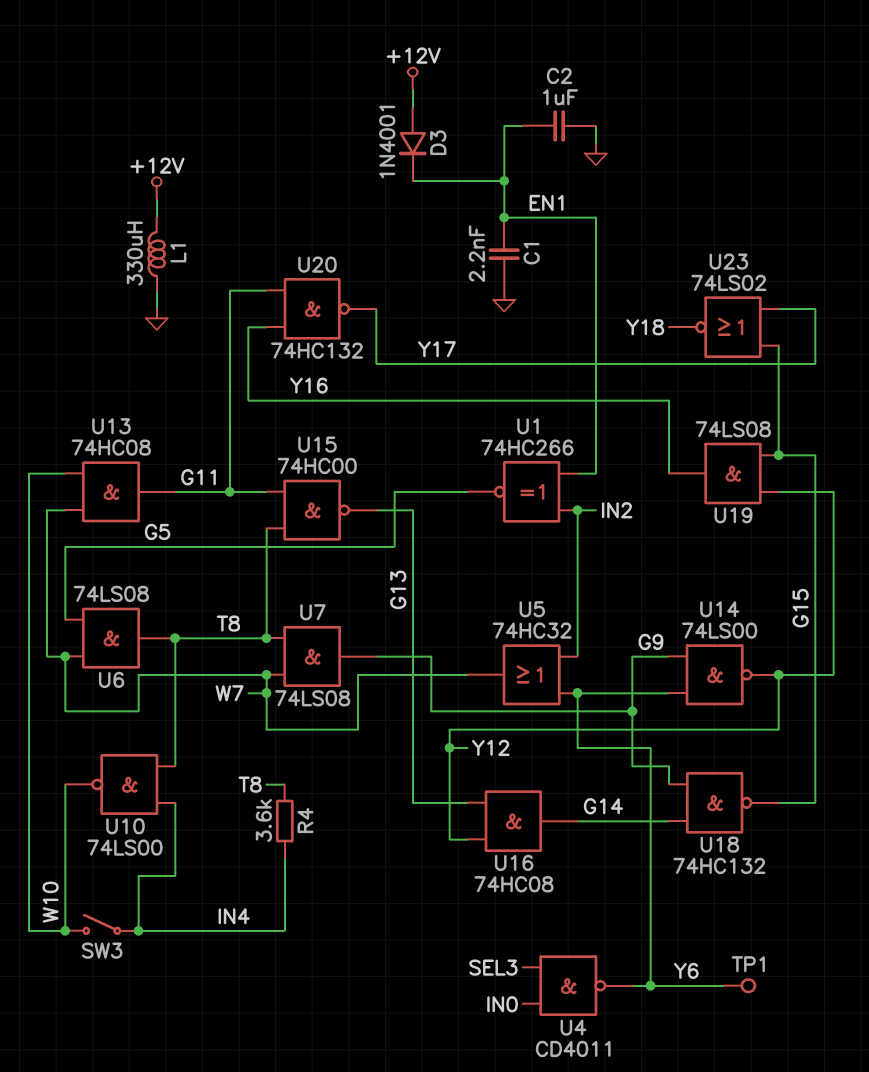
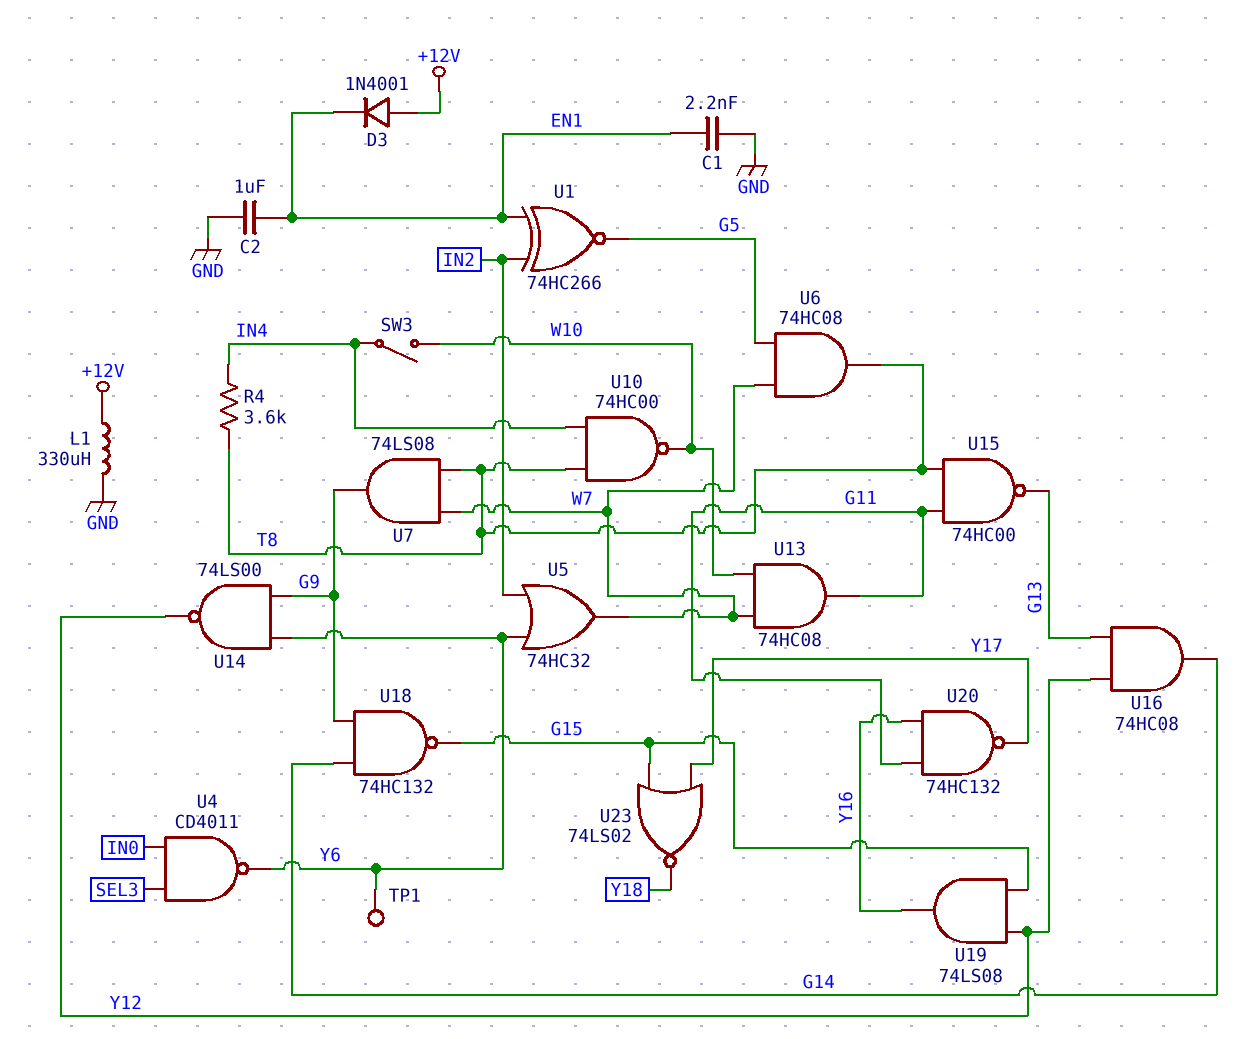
U6: AND 74LS08 (in G5, in W7, out T8) -> AND 74HC08 (in G5, in W7, out T8)
U10: NAND 74LS00 (in IN4, in T8, out W10) -> NAND 74HC00 (in IN4, in T8, out W10)

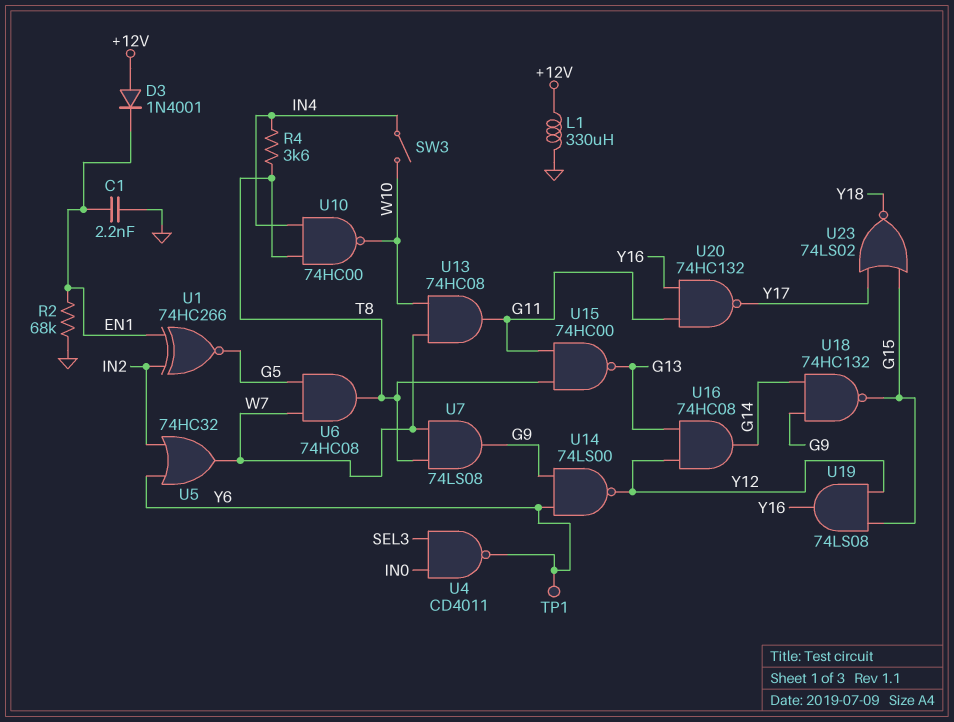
C2: 1uF (EN1, GND) -> none
R2: none -> 68k (EN1, GND)

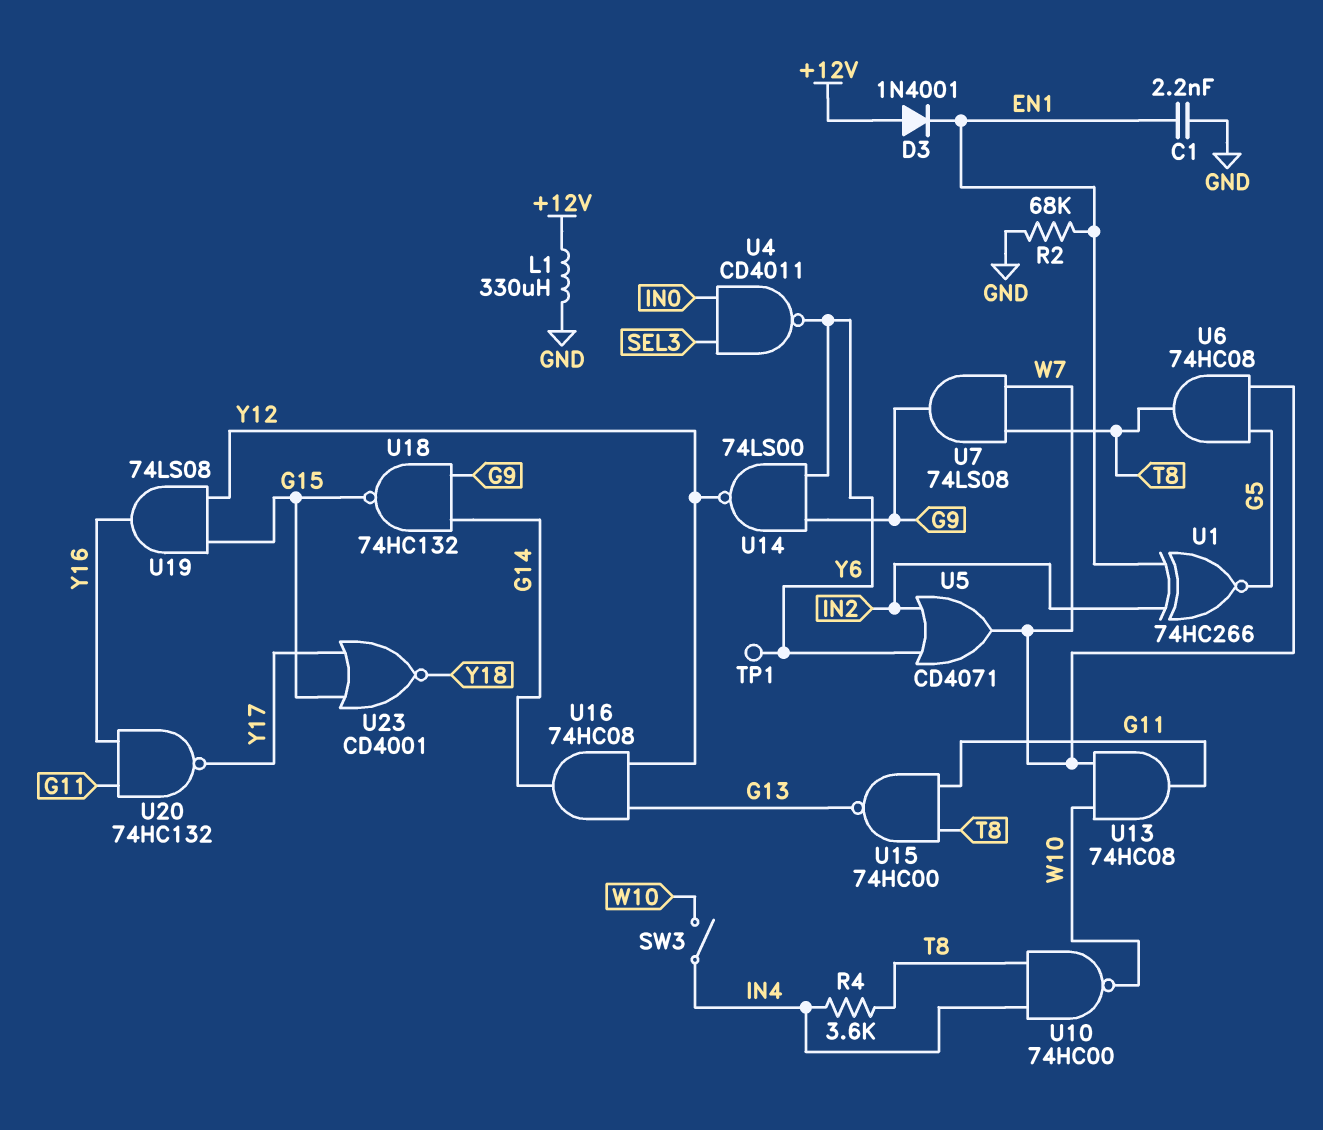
U5: OR 74HC32 (in IN2, in Y6, out W7) -> OR CD4071 (in IN2, in Y6, out W7)
U23: NOR 74LS02 (in G15, in Y17, out Y18) -> NOR CD4001 (in G15, in Y17, out Y18)

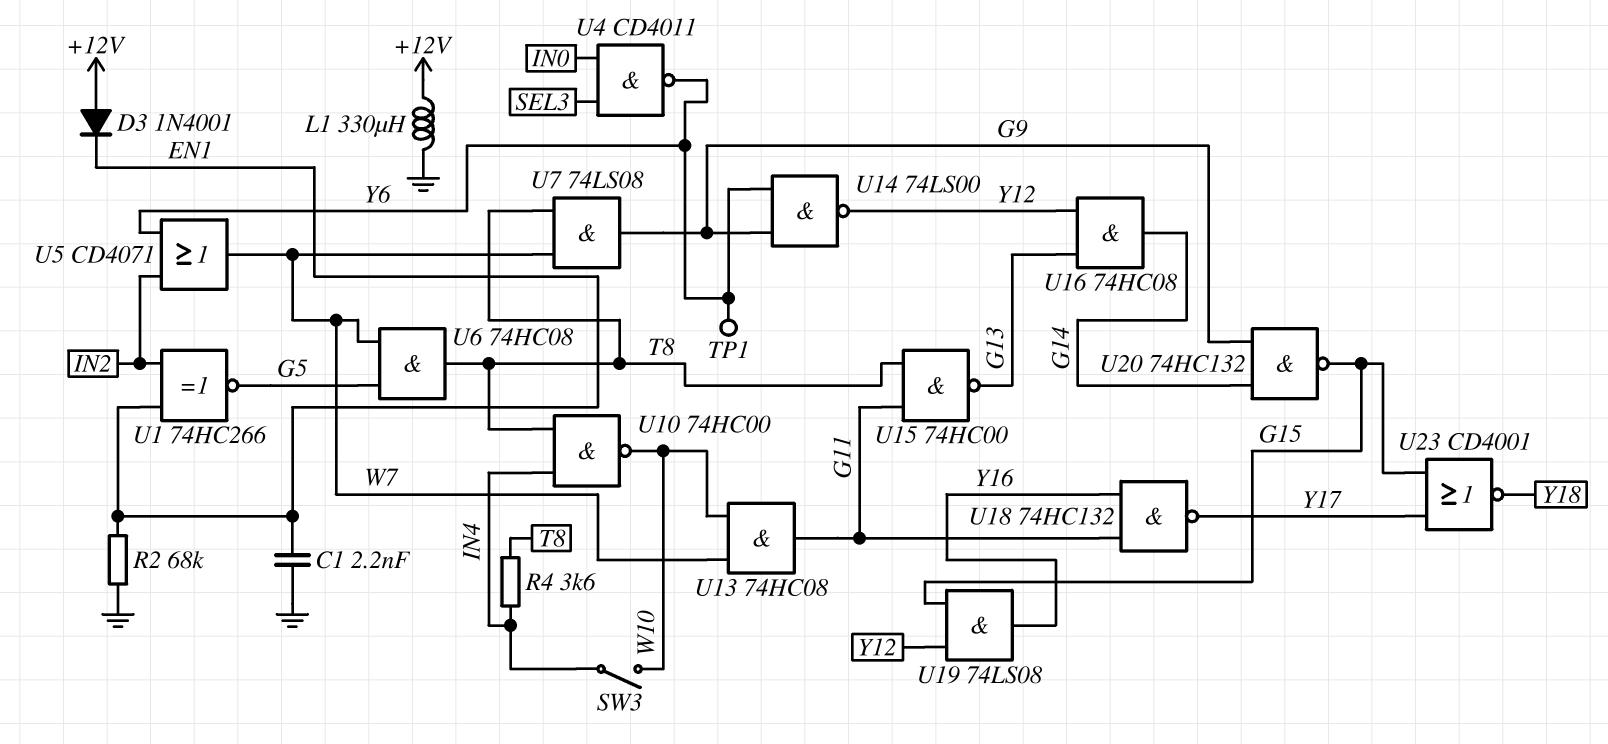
U18: NAND 74HC132 (in G9, in G14, out G15) -> NAND 74HC132 (in G11, in Y16, out Y17)
U20: NAND 74HC132 (in G11, in Y16, out Y17) -> NAND 74HC132 (in G9, in G14, out G15)

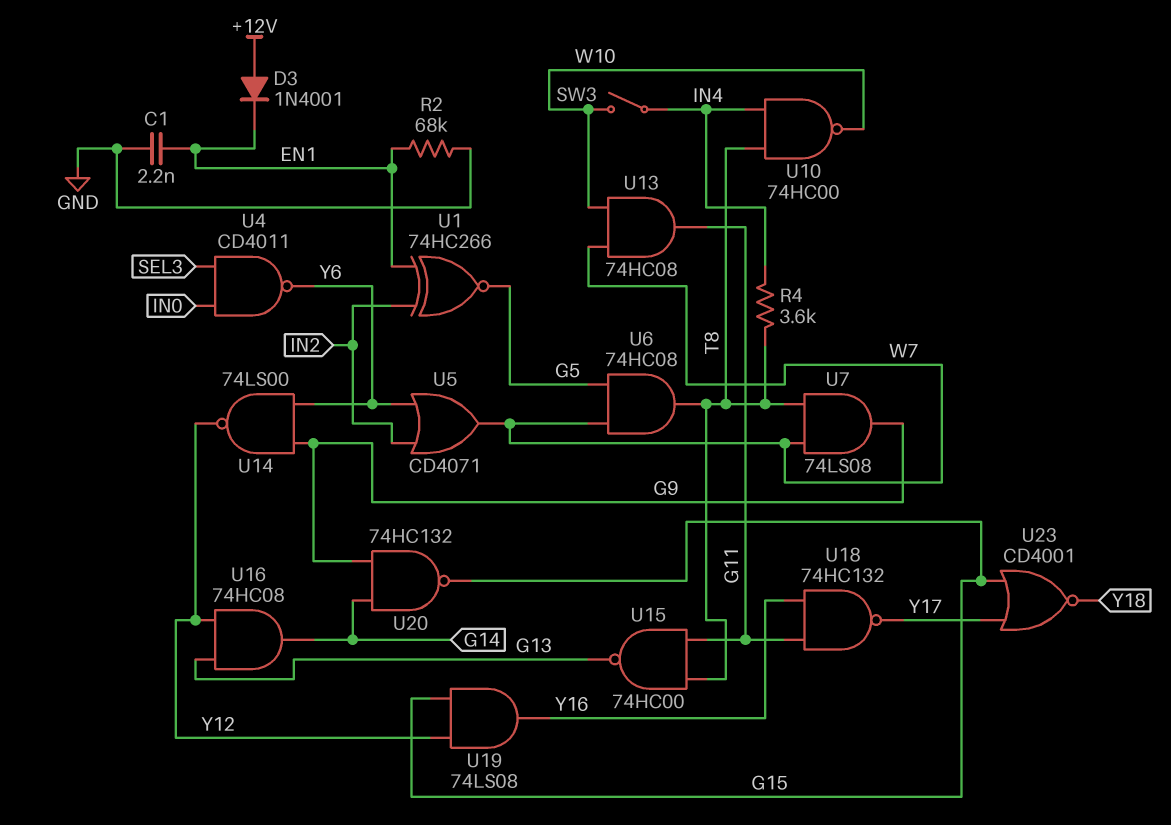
L1: 330uH (+12V, GND) -> none
TP1: test point (Y6) -> none

